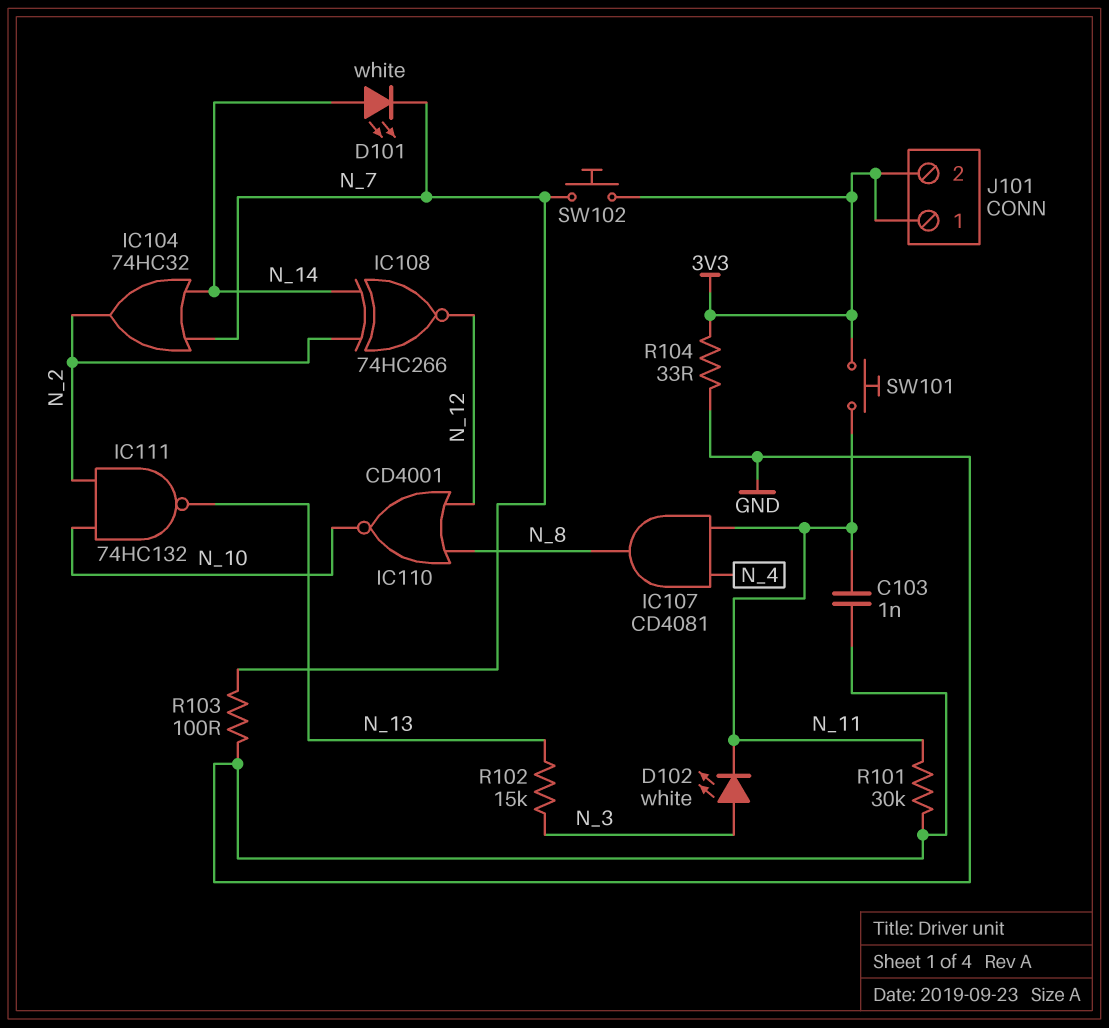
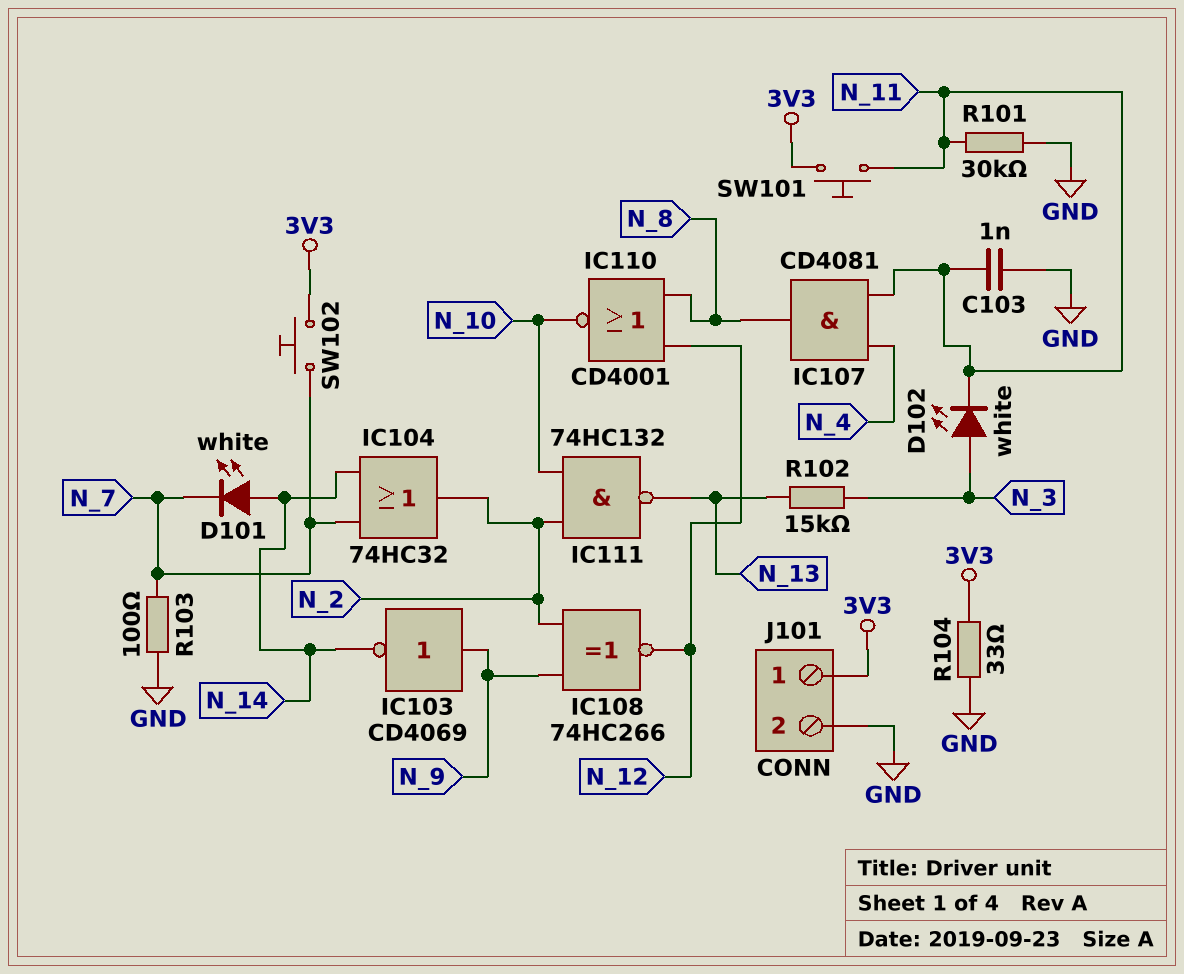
IC103: none -> NOT CD4069 (in N_9, out N_14)
IC108: XNOR 74HC266 (in N_2, in N_14, out N_12) -> XNOR 74HC266 (in N_2, in N_9, out N_12)
J101 pin 2: 3V3 -> GND

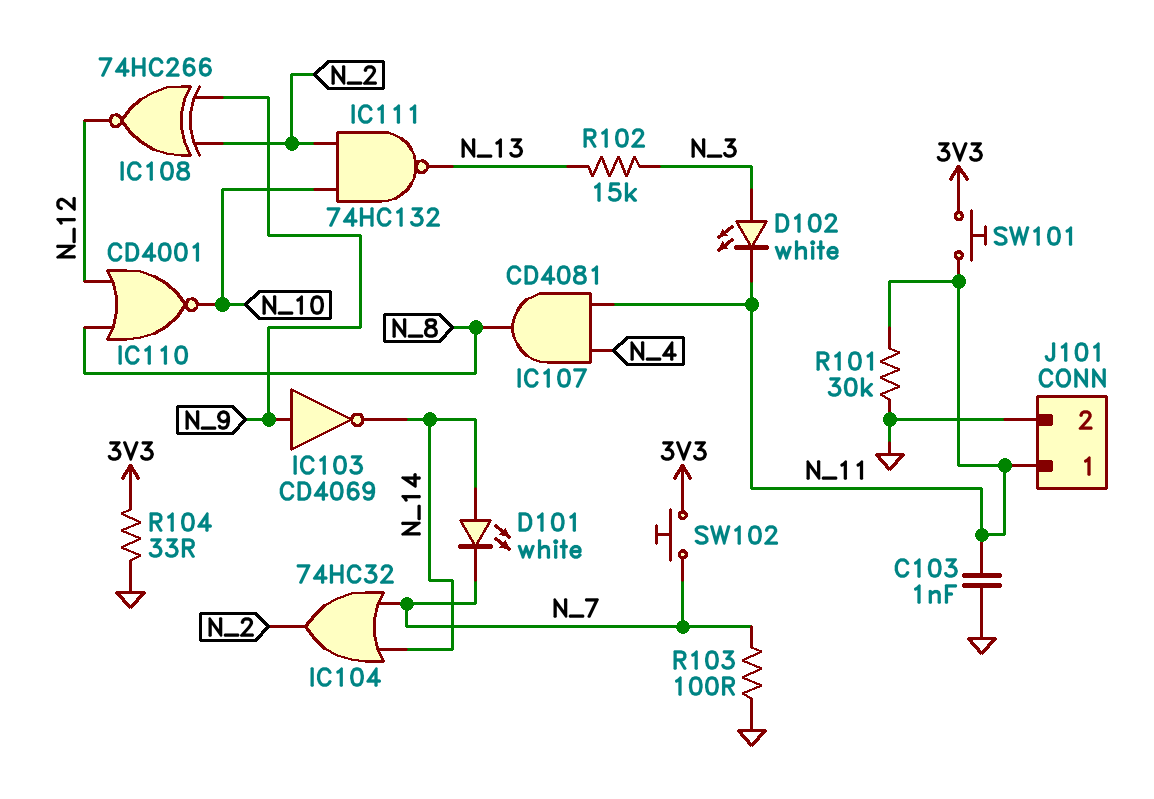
J101 pin 1: 3V3 -> N_11

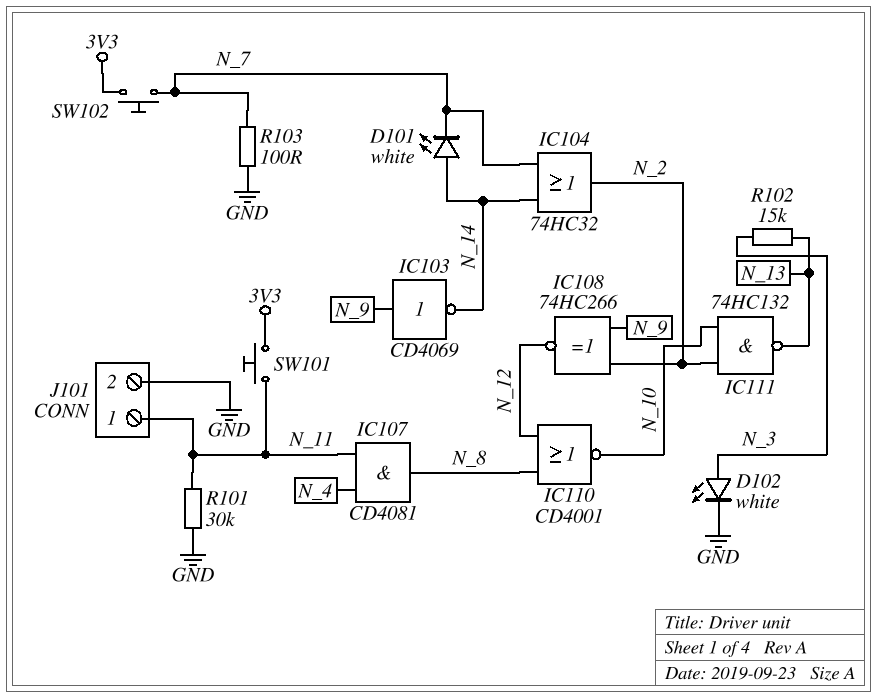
C103: 1nF (GND, N_11) -> none
D102: LED white (A N_3, K N_11) -> LED white (A N_3, K GND)
R104: 33 (3V3, GND) -> none

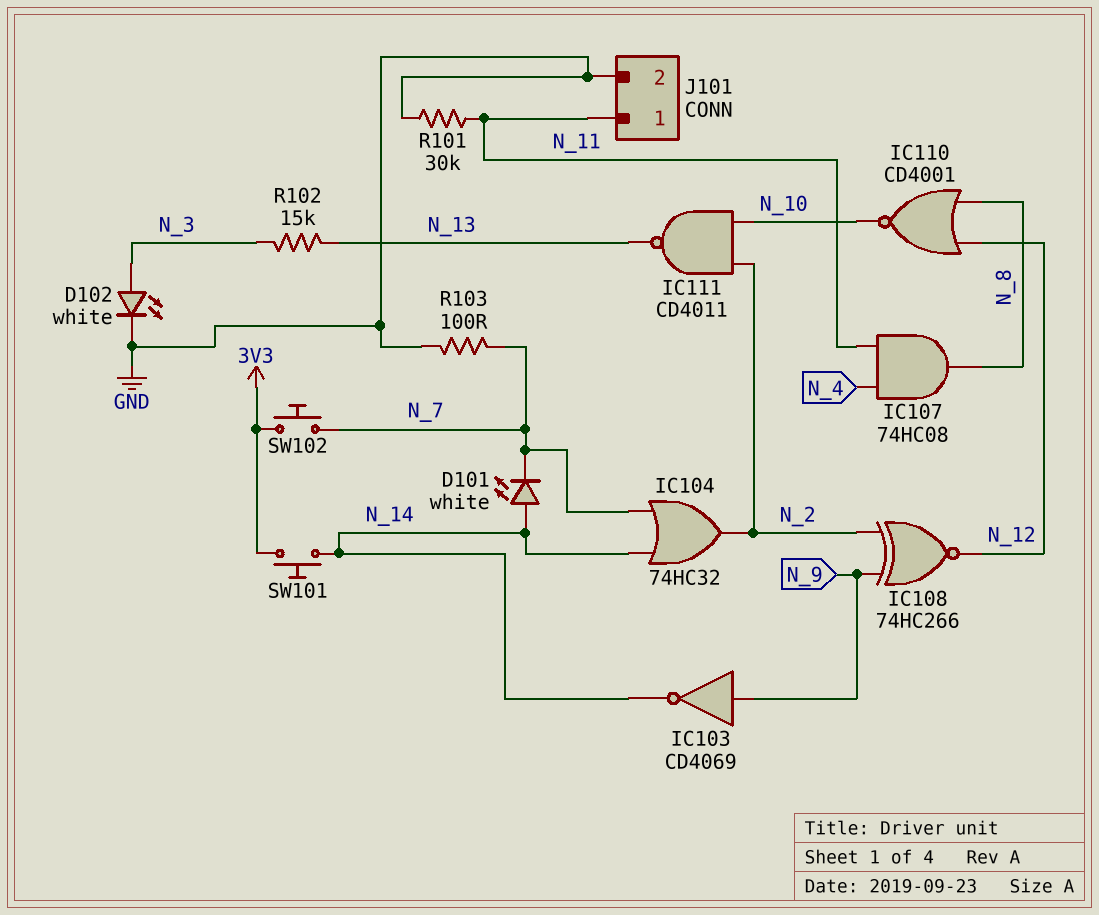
IC107: AND CD4081 (in N_4, in N_11, out N_8) -> AND 74HC08 (in N_4, in N_11, out N_8)
IC111: NAND 74HC132 (in N_2, in N_10, out N_13) -> NAND CD4011 (in N_2, in N_10, out N_13)
SW101: button (3V3, N_11) -> button (3V3, N_14)

